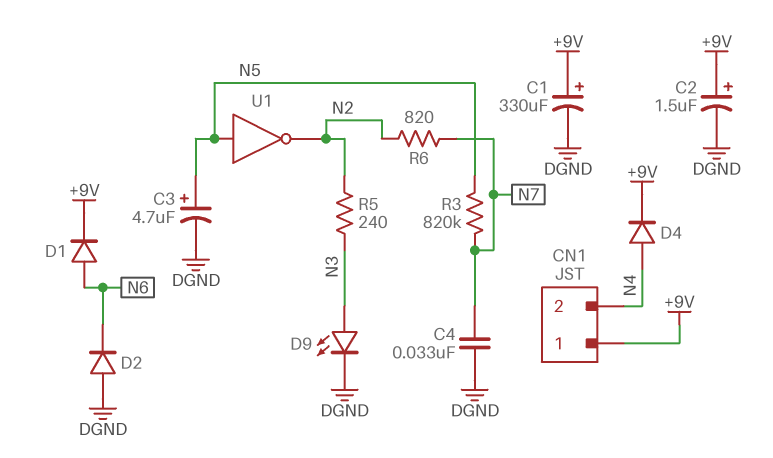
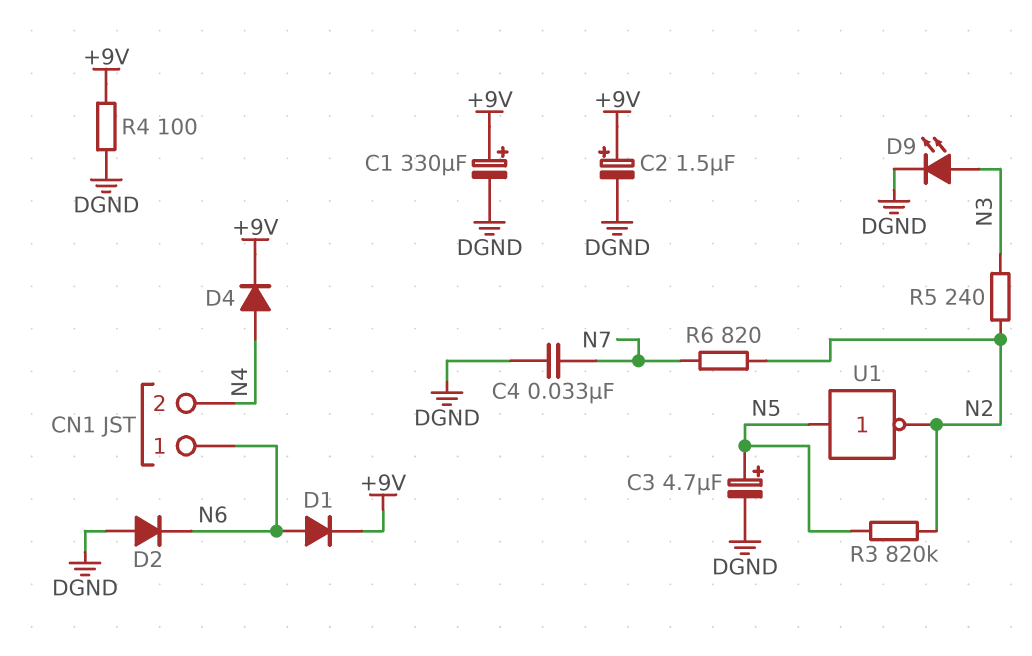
CN1 pin 1: +9V -> N6
R3: 820k (N5, N7) -> 820k (N2, N5)
R4: none -> 100 (+9V, DGND)

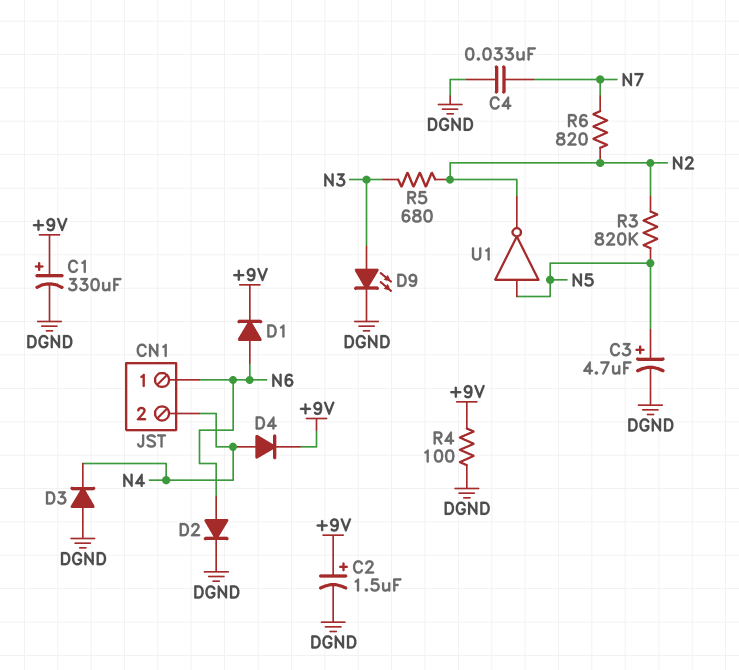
D2: diode (A DGND, K N6) -> diode (A N6, K DGND)
D3: none -> diode (A DGND, K N4)
R5: 240 (N2, N3) -> 680 (N2, N3)

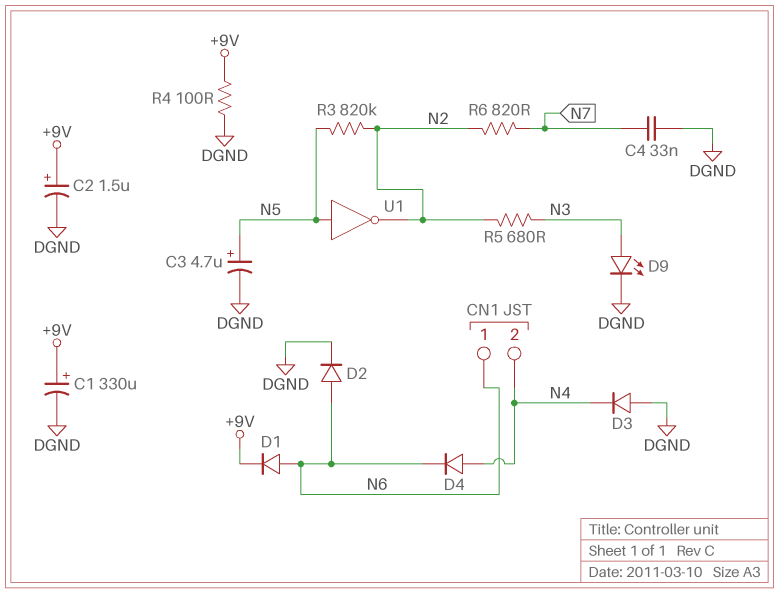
D4: diode (A N4, K +9V) -> diode (A N4, K N6)

